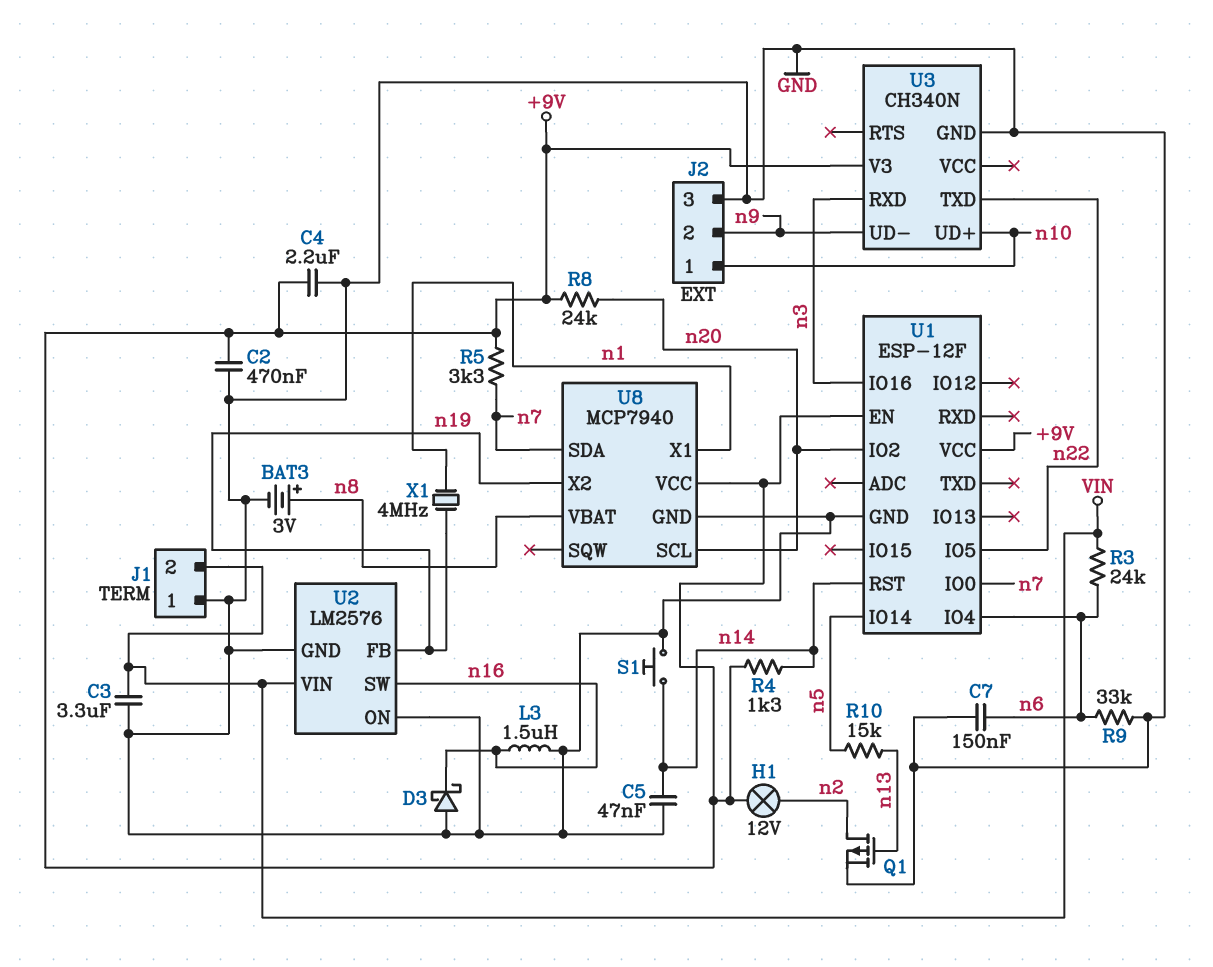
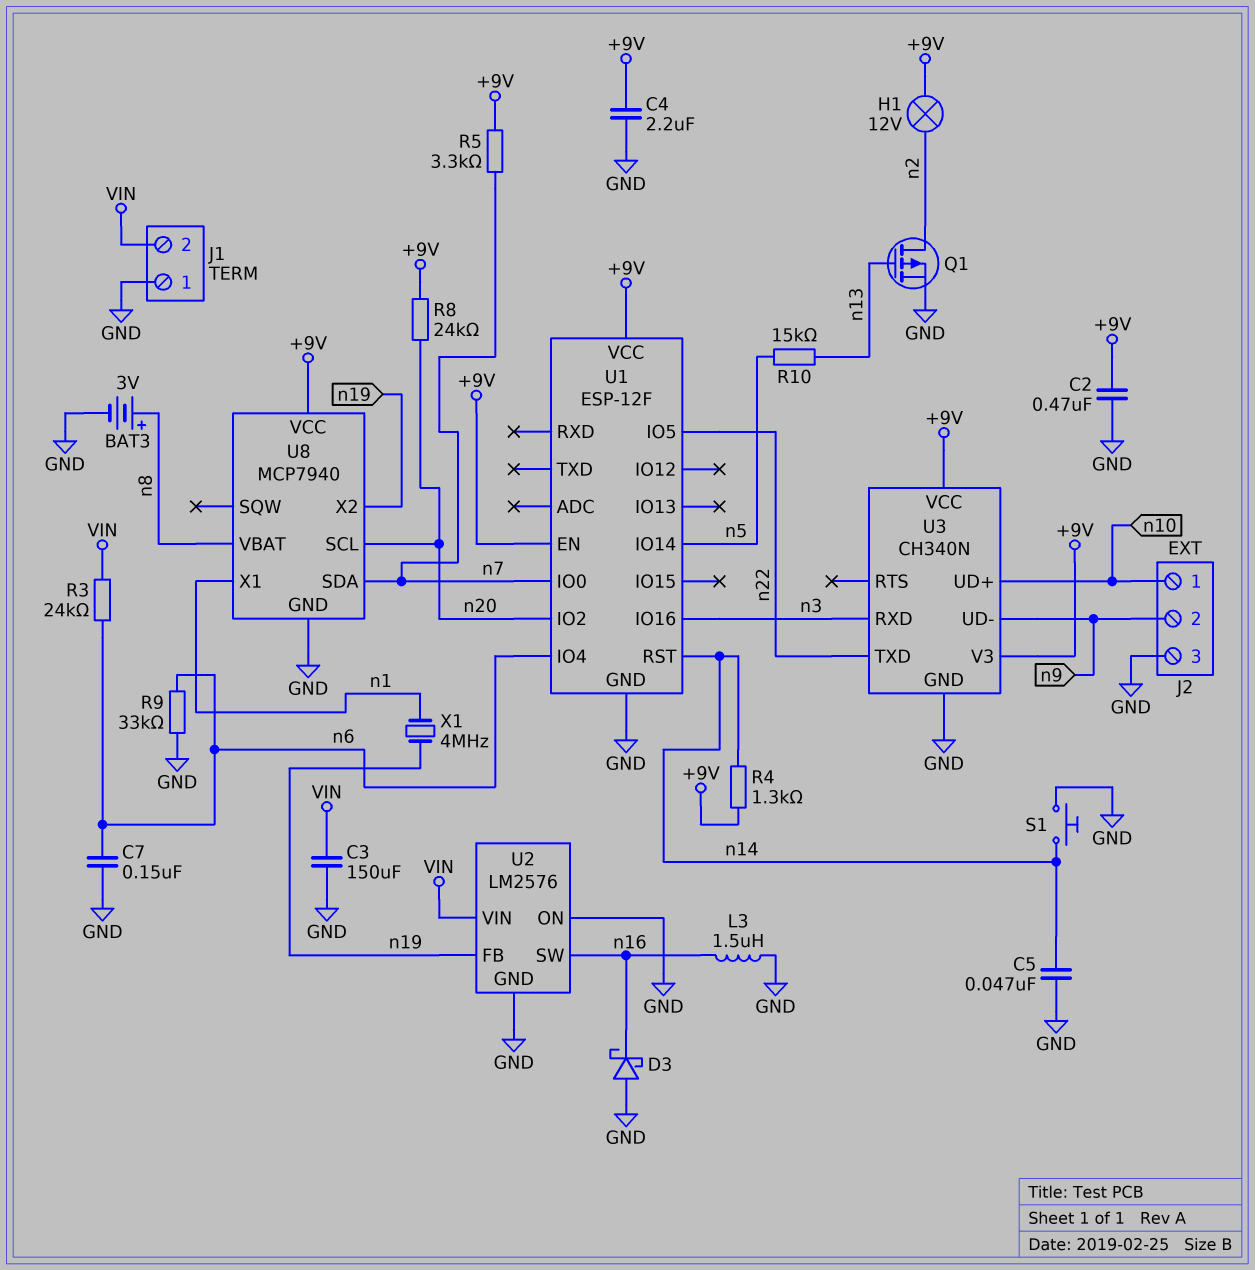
C3: 3.3uF (GND, VIN) -> 150uF (GND, VIN)
U3 pin VCC: none -> +9V

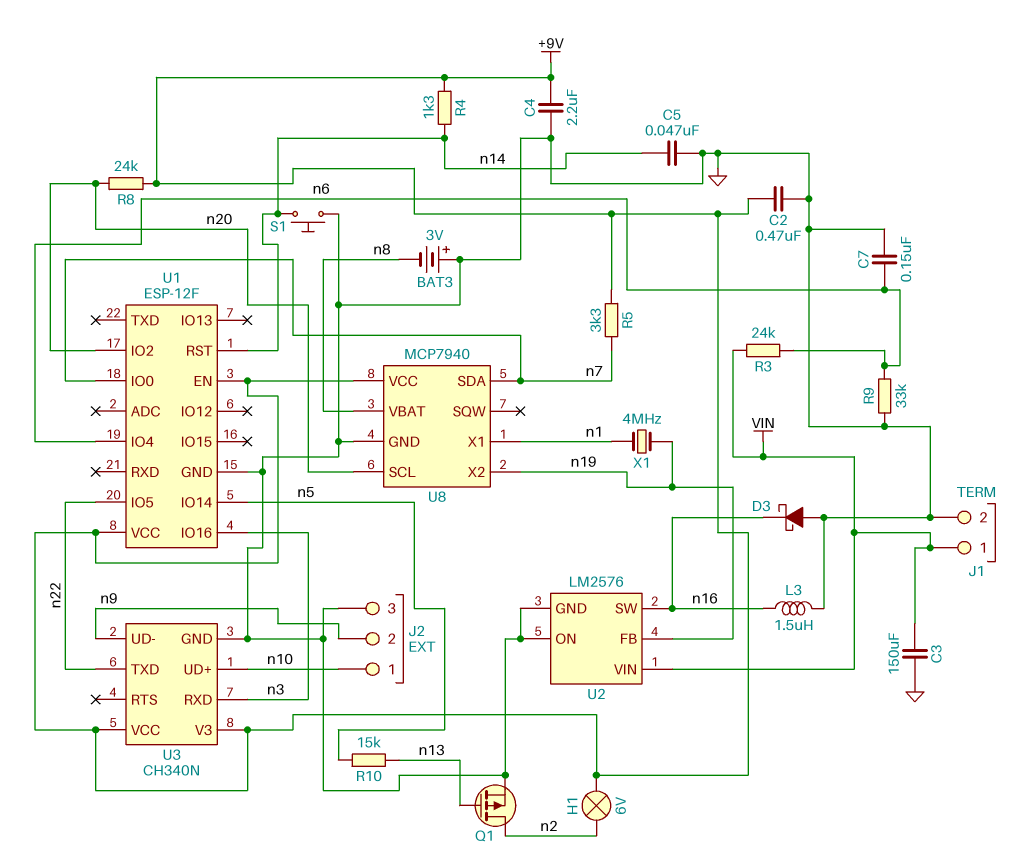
BAT3: 3V (plus n8, minus GND) -> 3V (plus GND, minus n8)
H1: lamp 12V (+9V, n2) -> lamp 6V (+9V, n2)
J1 pin 1: GND -> VIN
J1 pin 2: VIN -> GND

